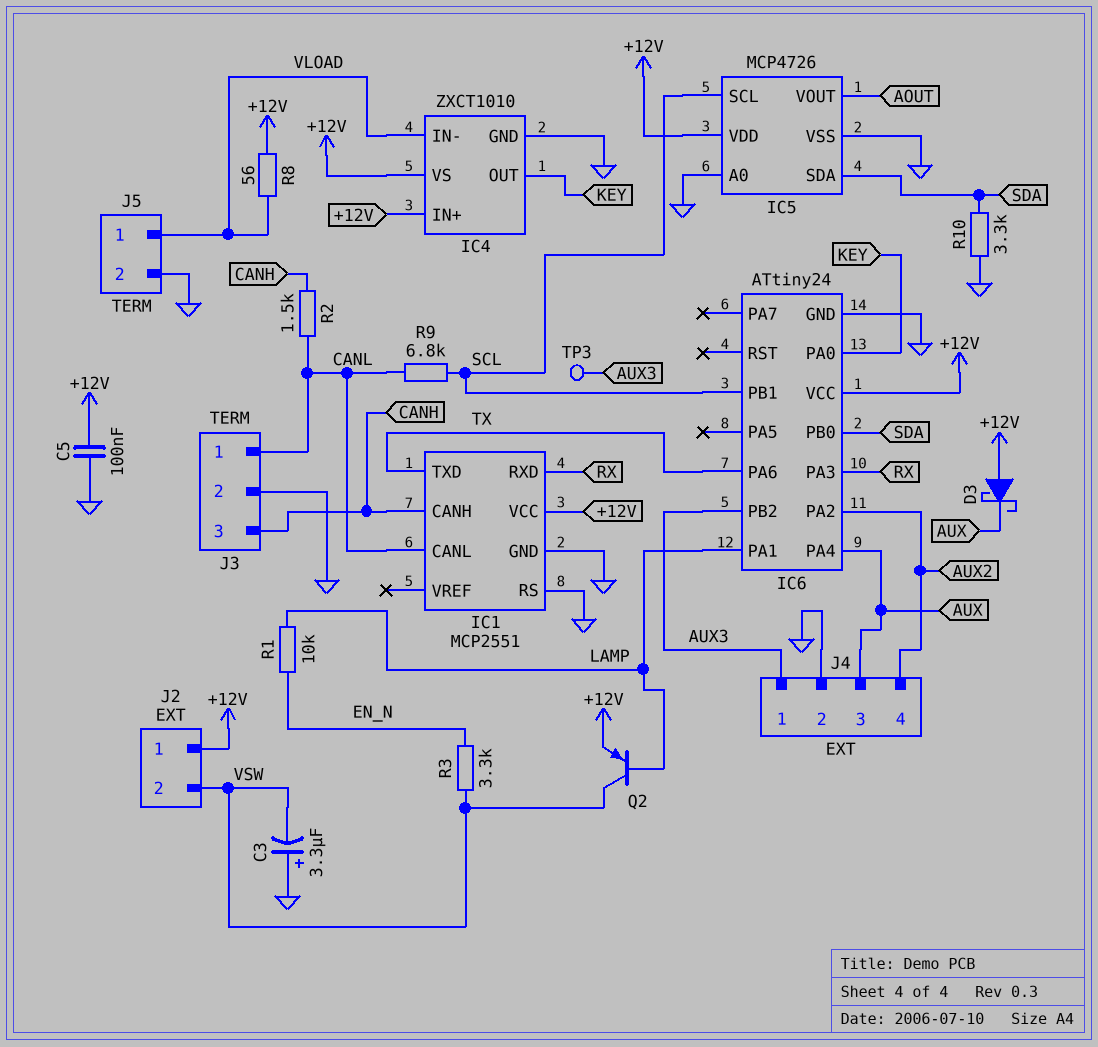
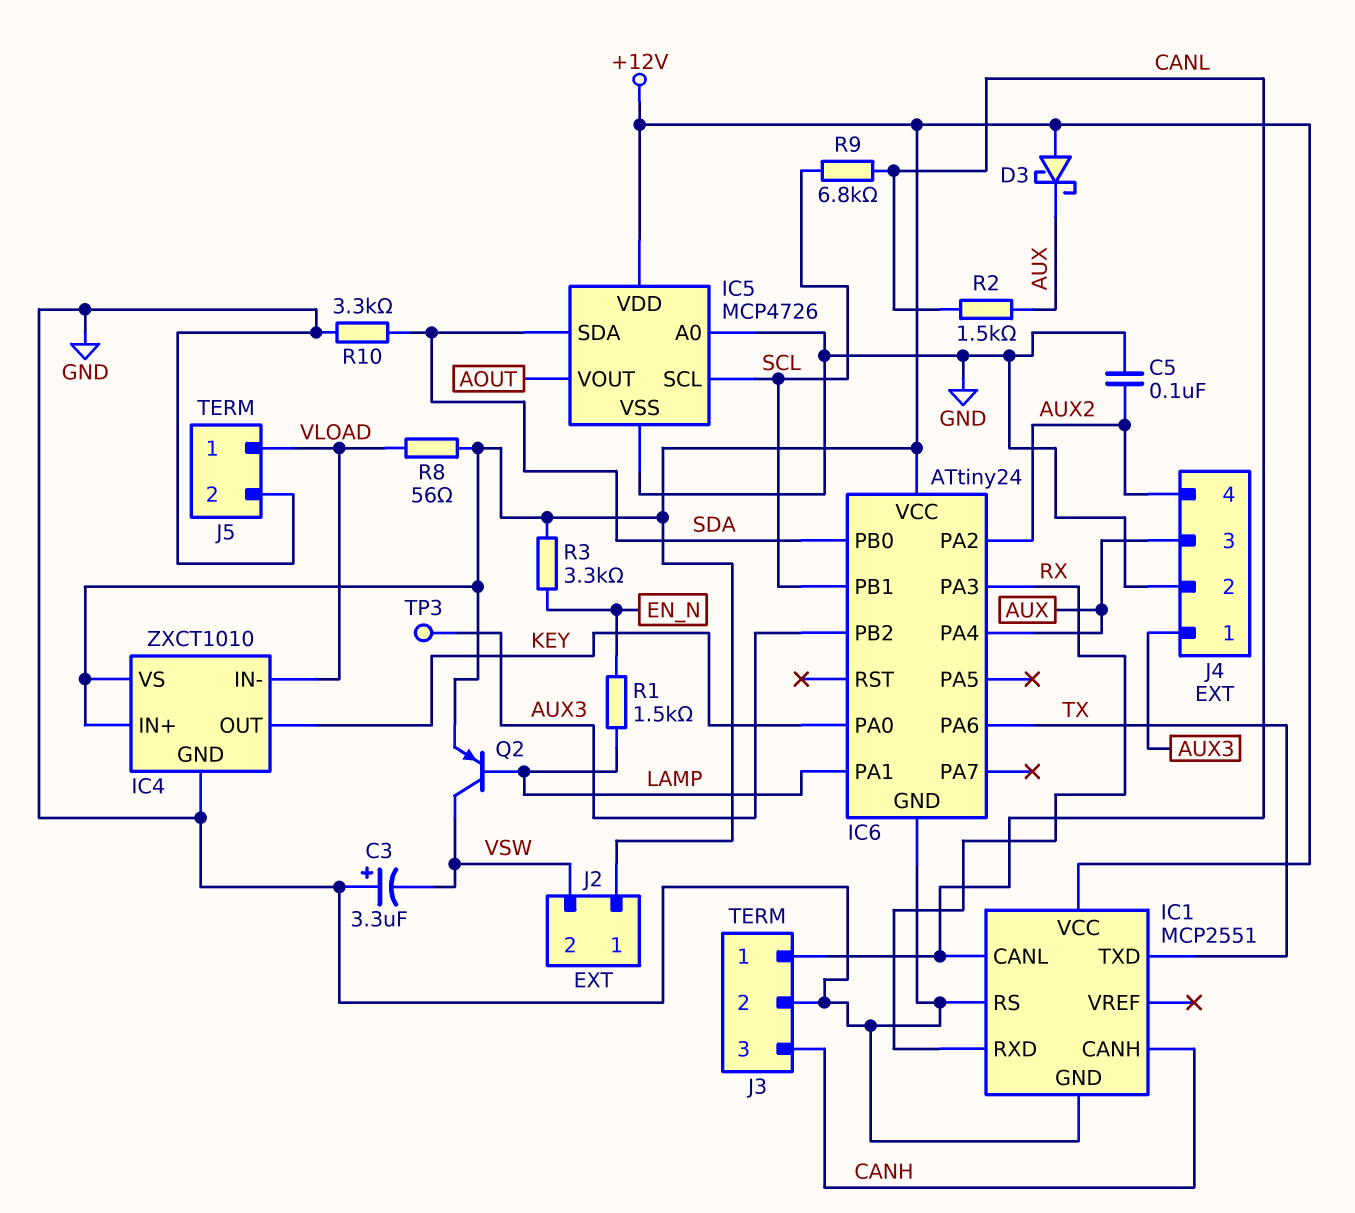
C5: 100nF (+12V, GND) -> 100nF (AUX2, GND)
R1: 10k (EN_N, LAMP) -> 1.5k (EN_N, LAMP)
R2: 1.5k (CANH, CANL) -> 1.5k (AUX, CANL)
R3: 3.3k (EN_N, VSW) -> 3.3k (+12V, EN_N)

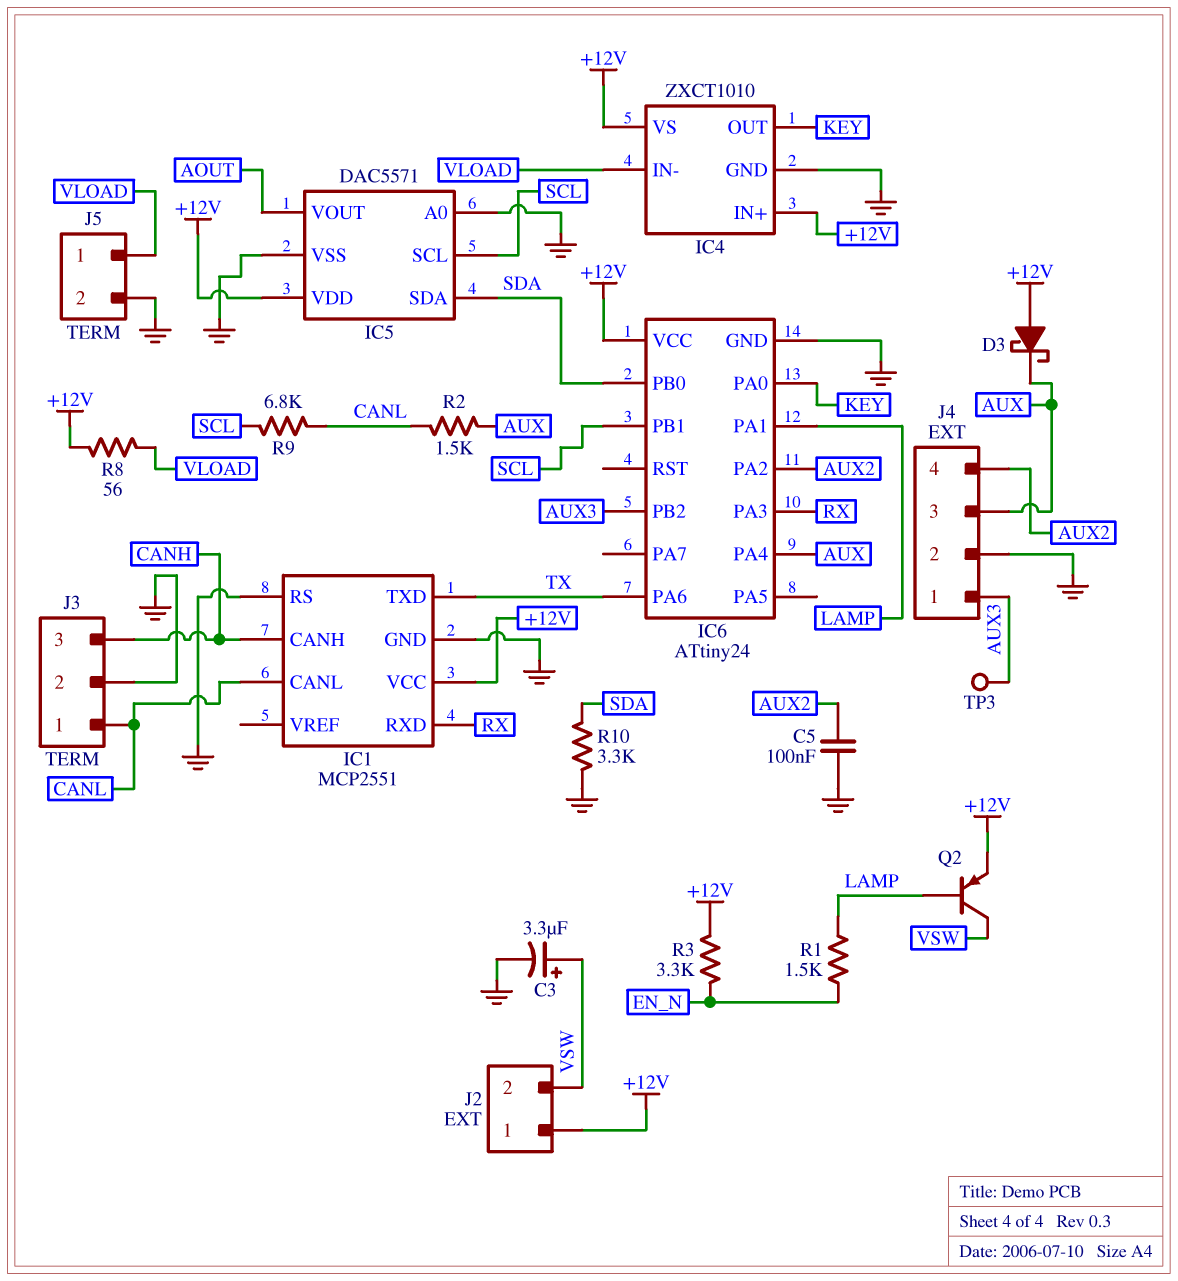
C3: 3.3uF (plus GND, minus VSW) -> 3.3uF (plus VSW, minus GND)
IC5: MCP4726 -> DAC5571

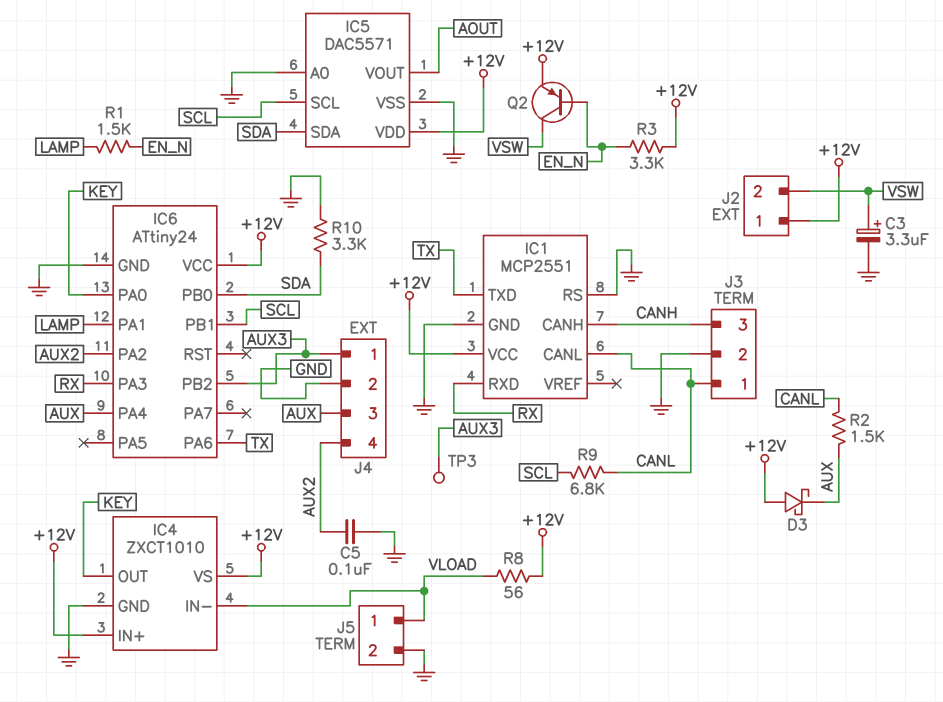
Q2: PNP (B LAMP, C VSW, E +12V) -> PNP (B EN_N, C VSW, E +12V)

